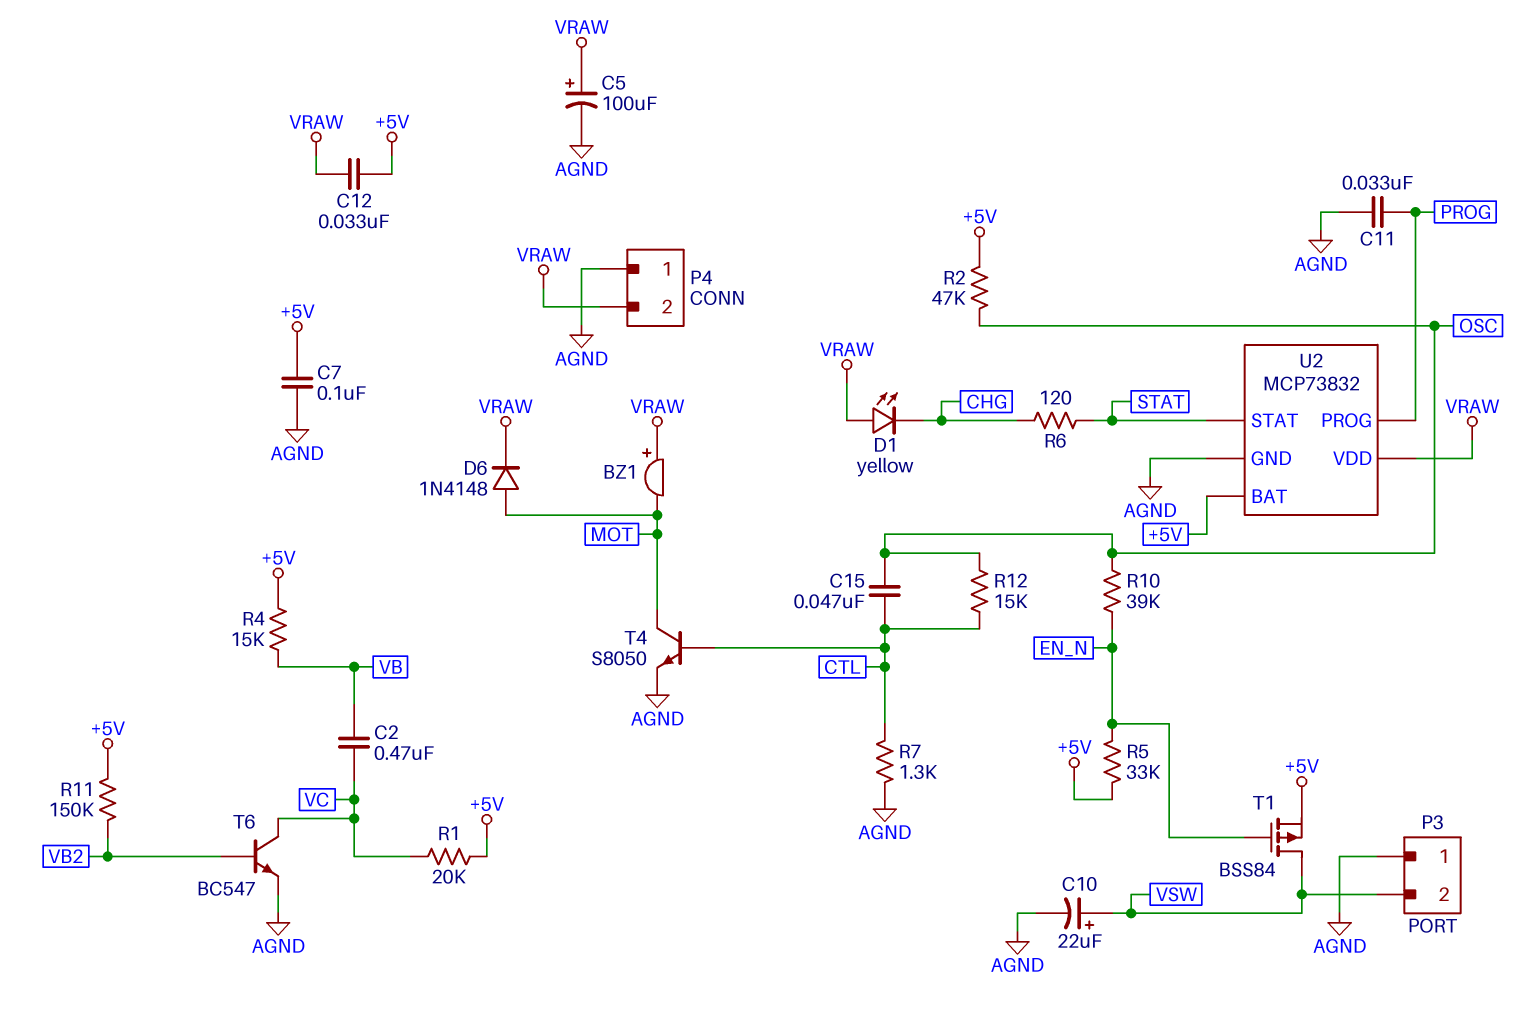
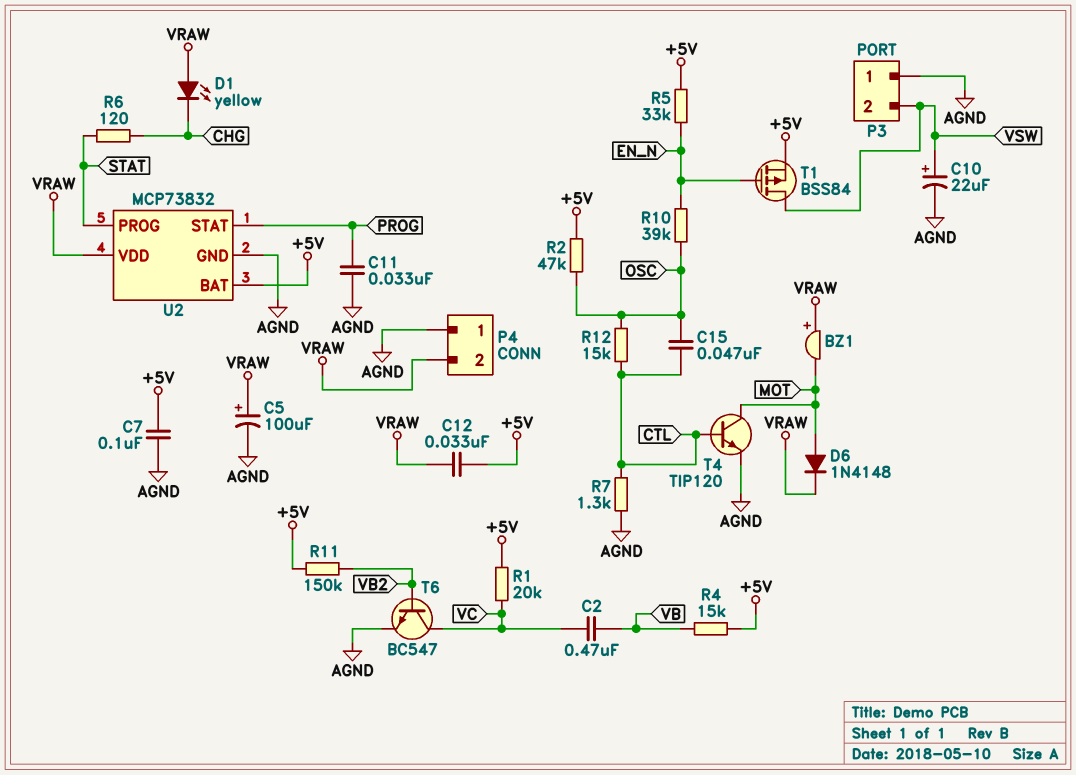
T4: NPN S8050 (B CTL, C MOT, E AGND) -> NPN TIP120 (B CTL, C MOT, E AGND)
U2 pin PROG: PROG -> STAT
U2 pin STAT: STAT -> PROG

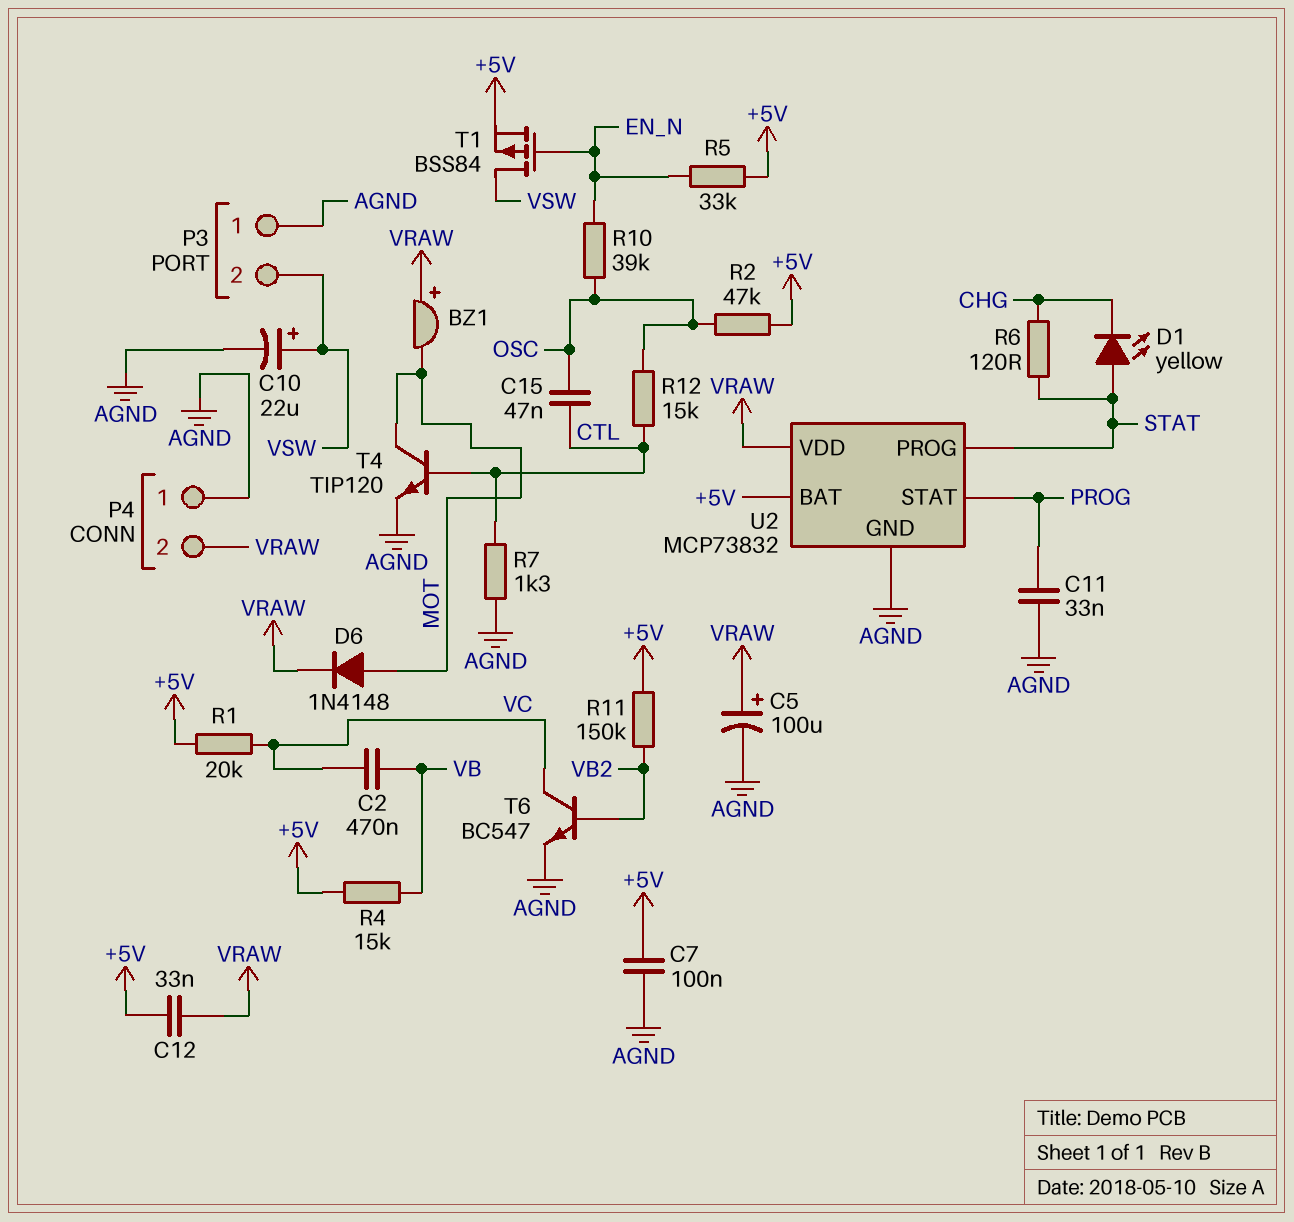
D1: LED yellow (A VRAW, K CHG) -> LED yellow (A STAT, K CHG)

